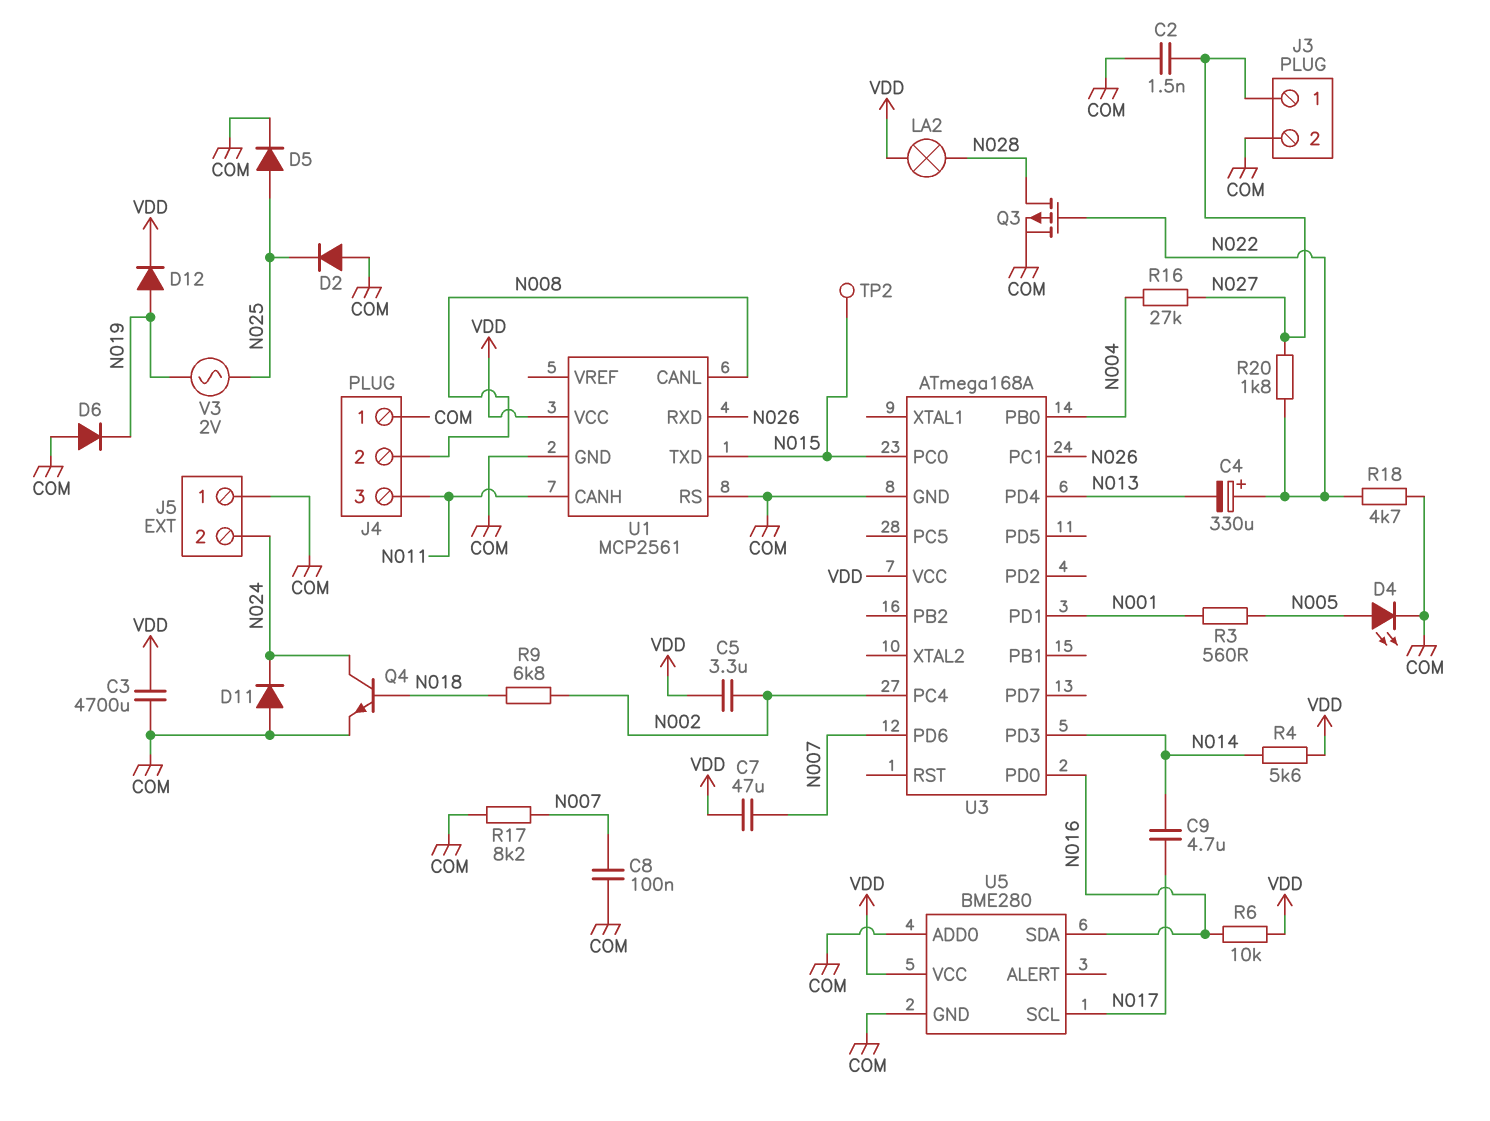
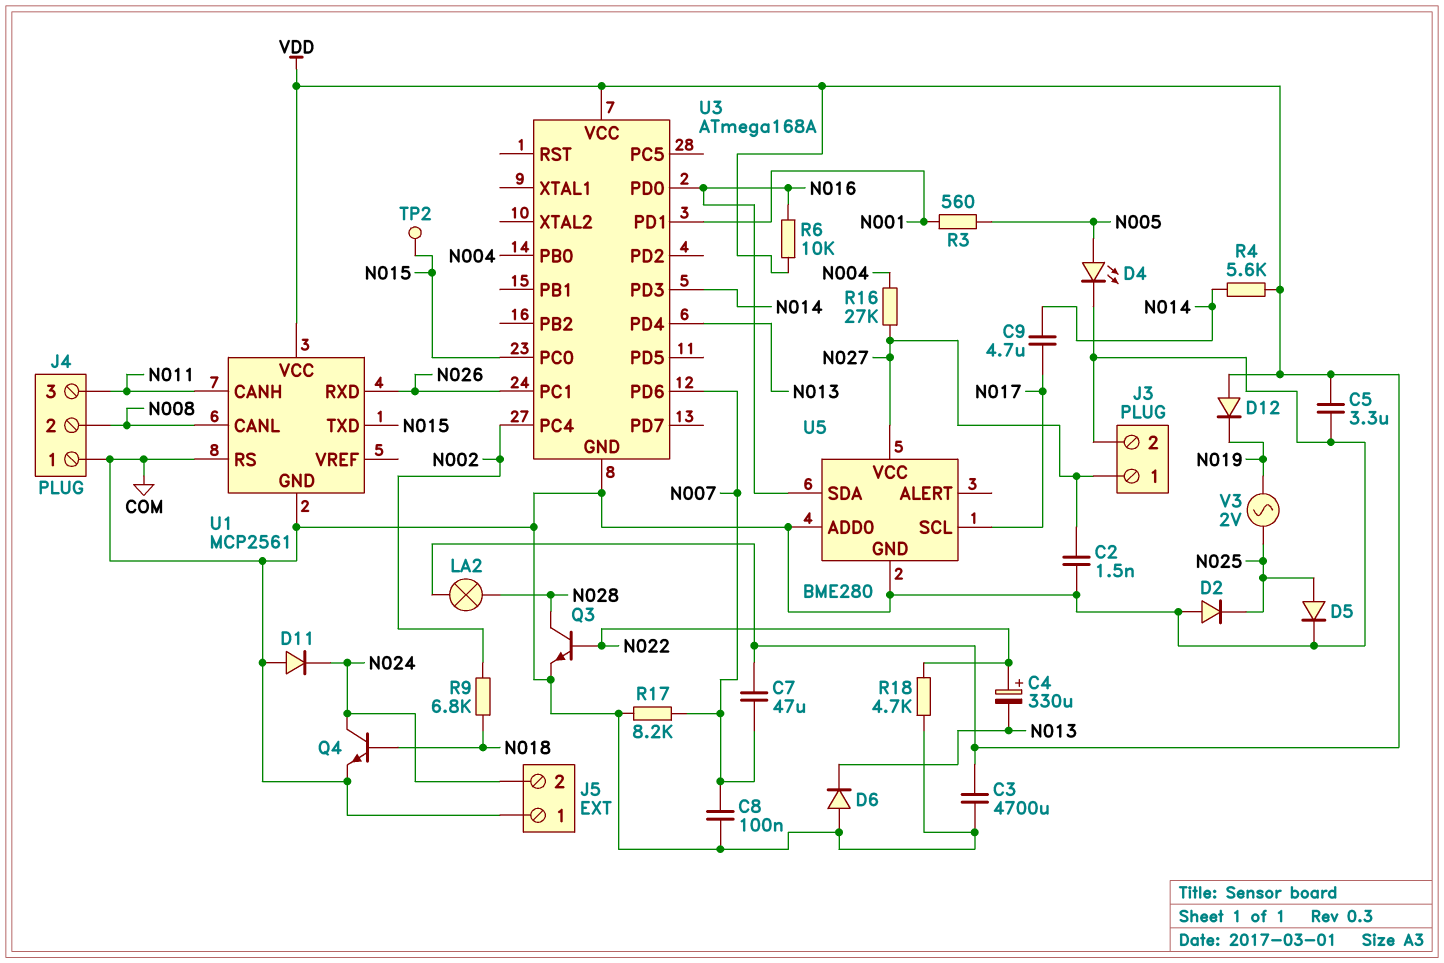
C5: 3.3uF (N002, VDD) -> 3.3uF (COM, VDD)
D6: diode (A COM, K N019) -> diode (A COM, K N013)
D12: diode (A N019, K VDD) -> diode (A VDD, K N019)
Q3: PMOS (G N022, D N028, S COM) -> NPN (B N022, C N028, E COM)
R20: 1.8k (N022, N027) -> none
U5 pin VCC: VDD -> N027

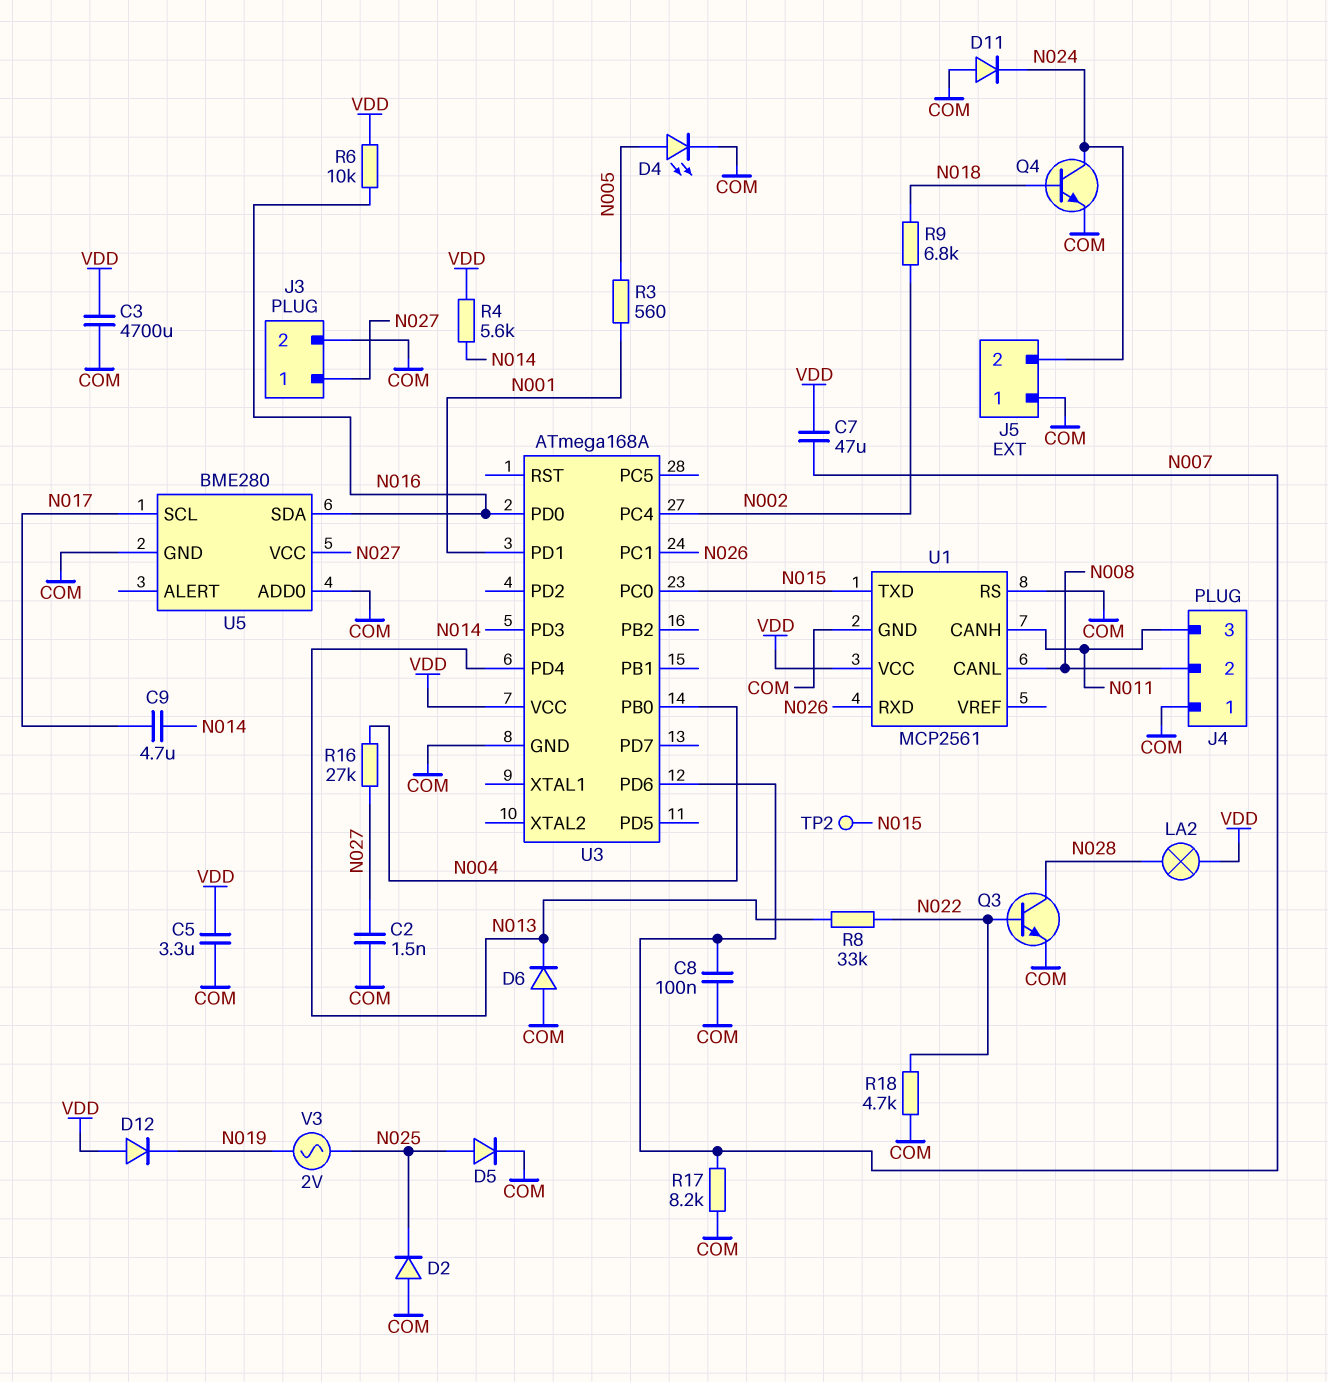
C4: 330uF (plus N022, minus N013) -> none
R8: none -> 33k (N013, N022)

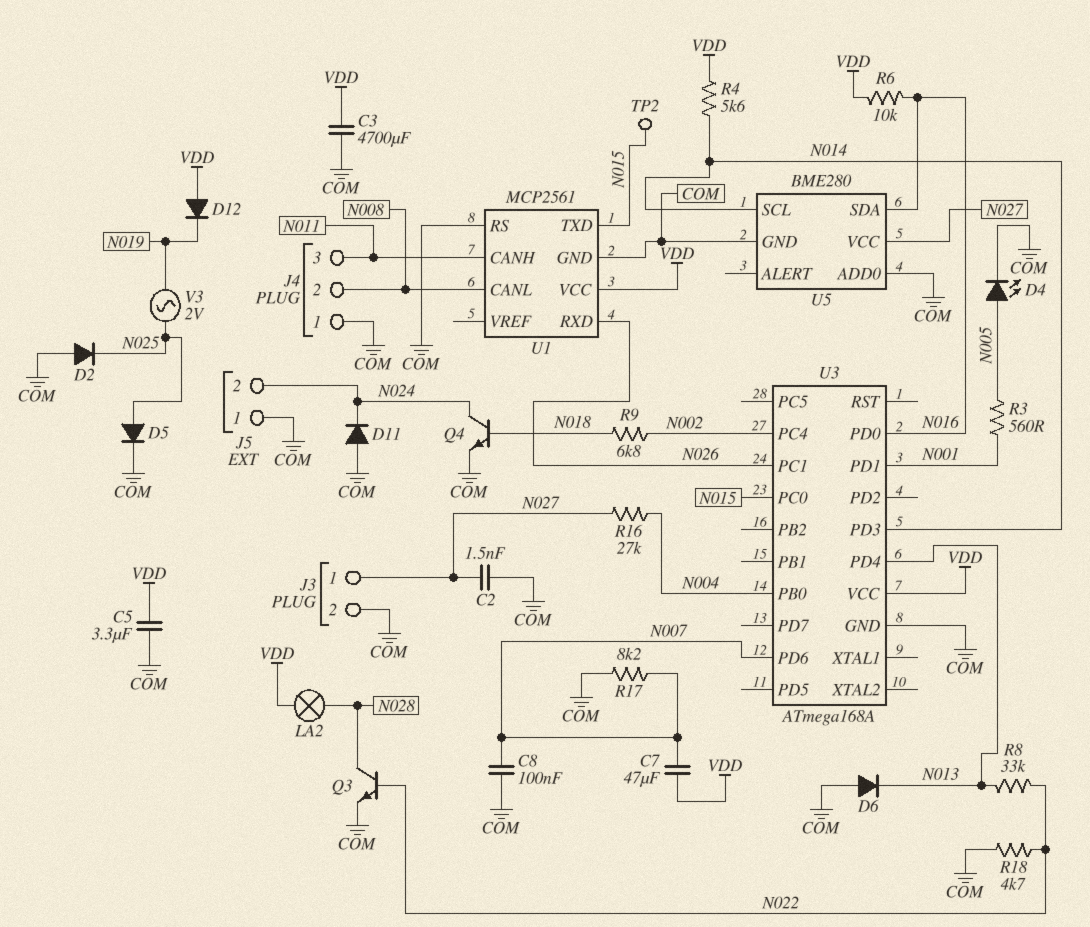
C9: 4.7uF (N014, N017) -> none
U5 pin SCL: N017 -> N014

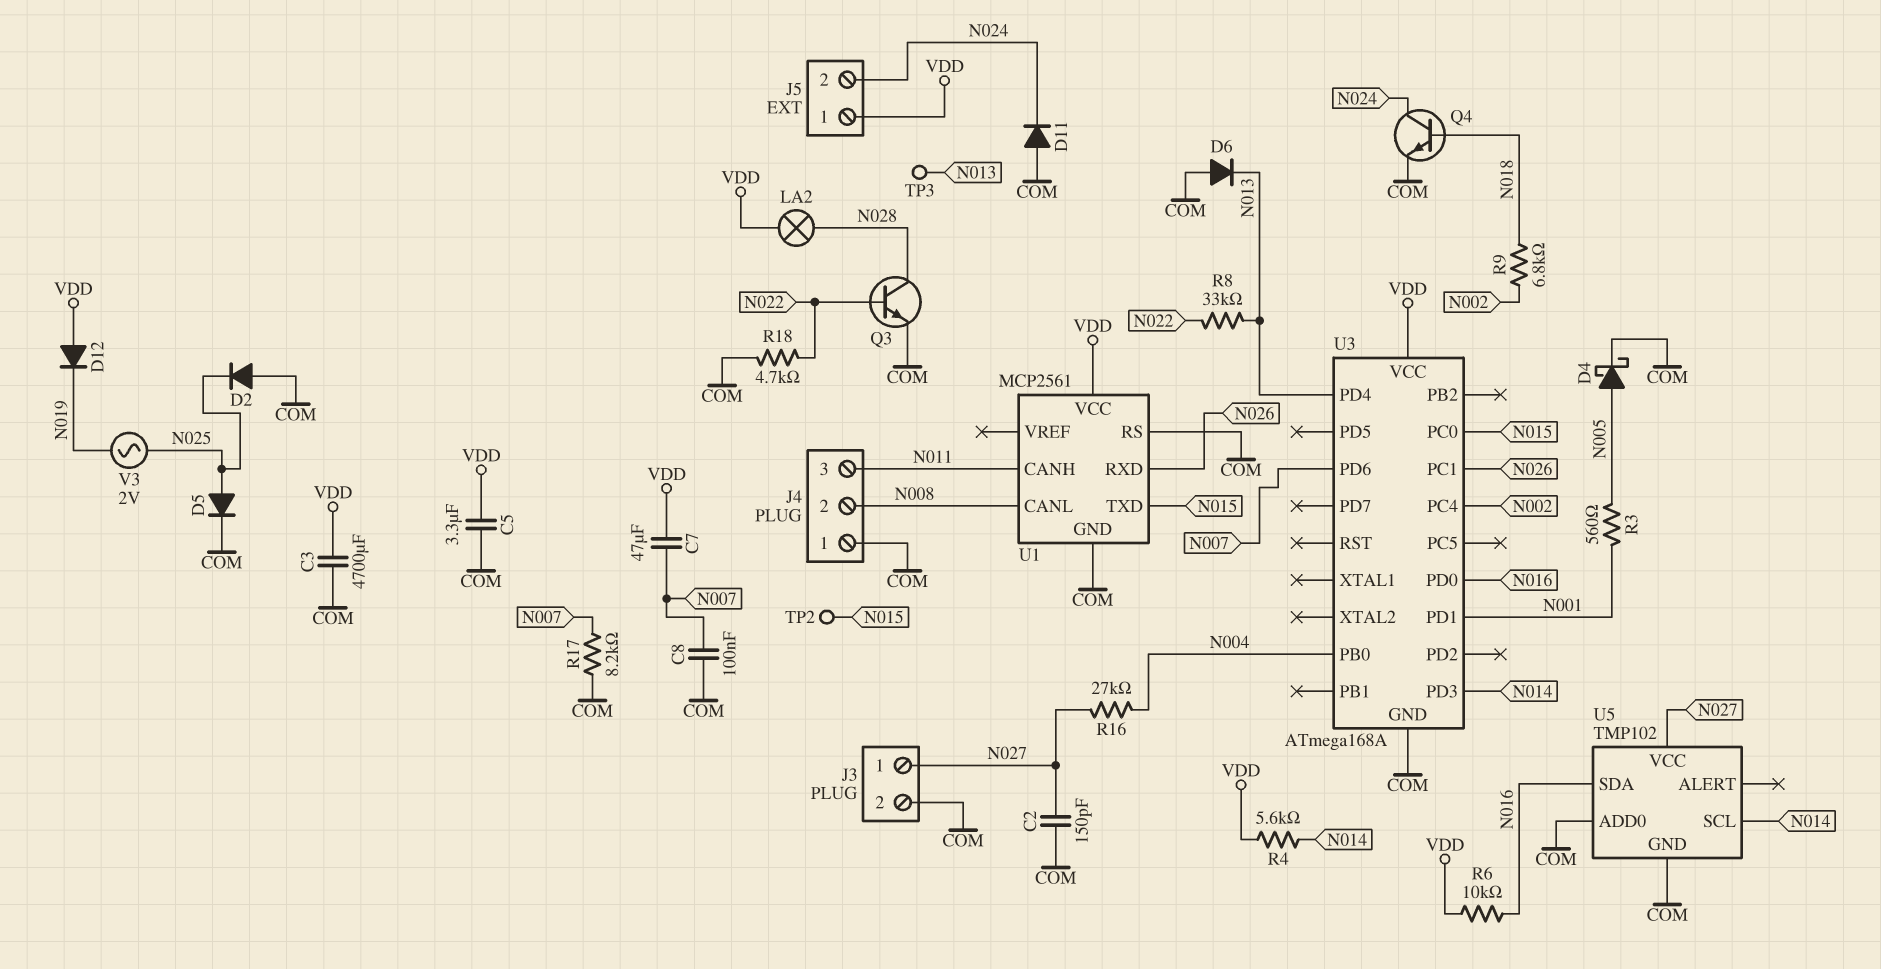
C2: 1.5nF (COM, N027) -> 150pF (COM, N027)
D4: LED (A N005, K COM) -> schottky (A N005, K COM)
J5 pin 1: COM -> VDD
TP3: none -> test point (N013)
U5: BME280 -> TMP102

